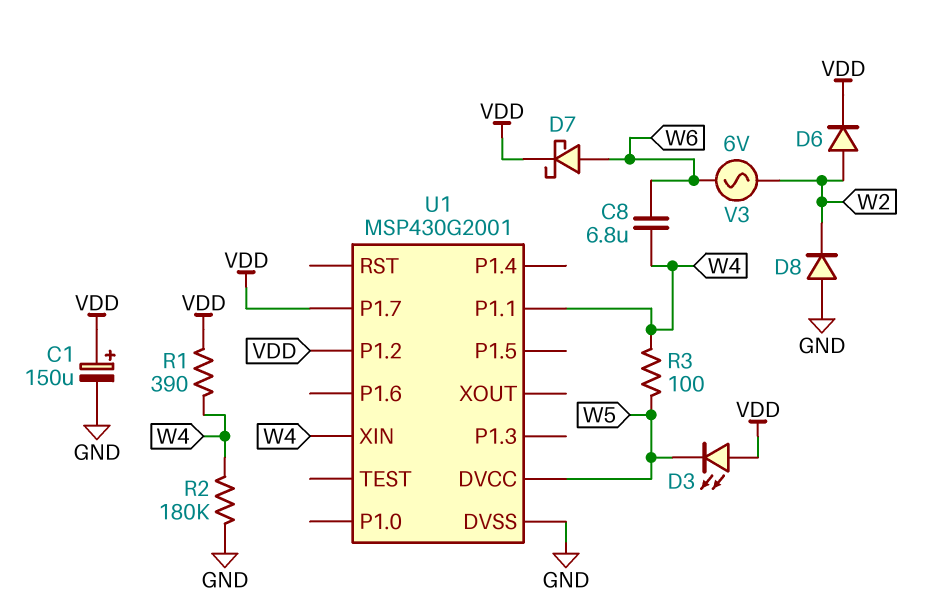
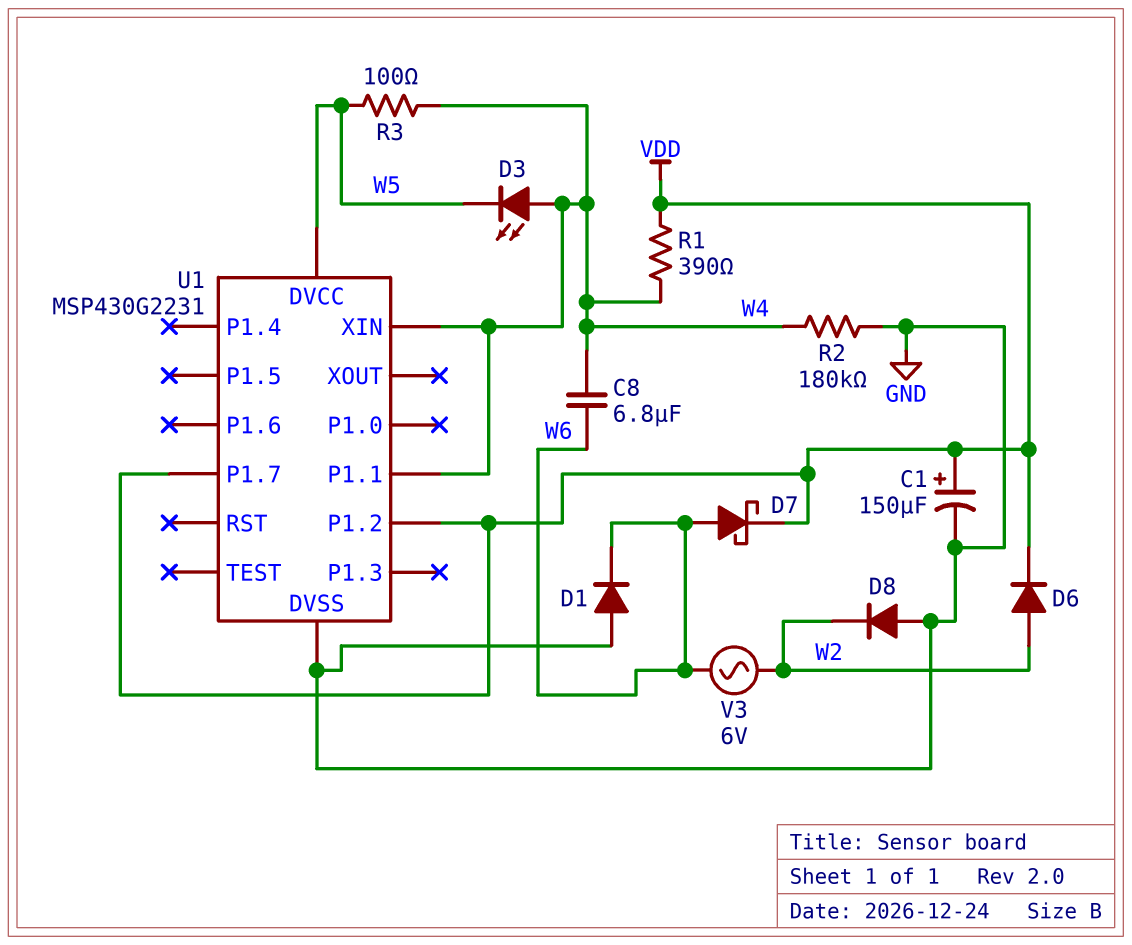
D1: none -> diode (A GND, K W6)
D3: LED (A VDD, K W5) -> LED (A W4, K W5)
U1: MSP430G2001 -> MSP430G2231

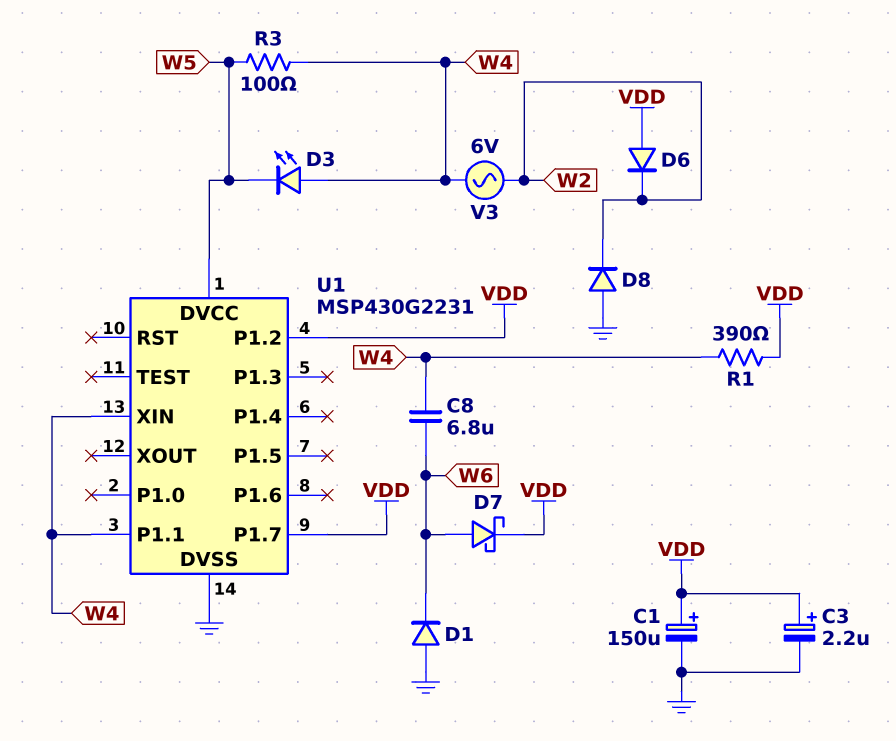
C3: none -> 2.2uF (plus VDD, minus GND)
D6: diode (A W2, K VDD) -> diode (A VDD, K W2)
R2: 180k (GND, W4) -> none
V3: AC 6V (W2, W6) -> AC 6V (W2, W4)

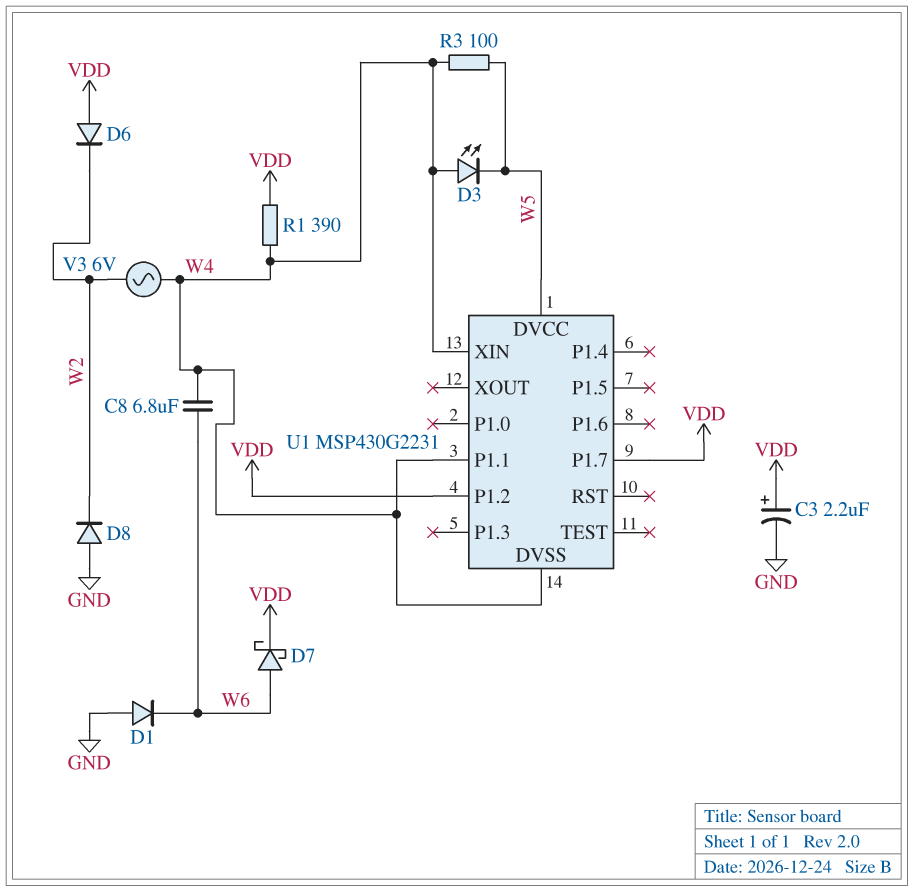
C1: 150uF (plus VDD, minus GND) -> none
U1 pin DVSS: GND -> W4

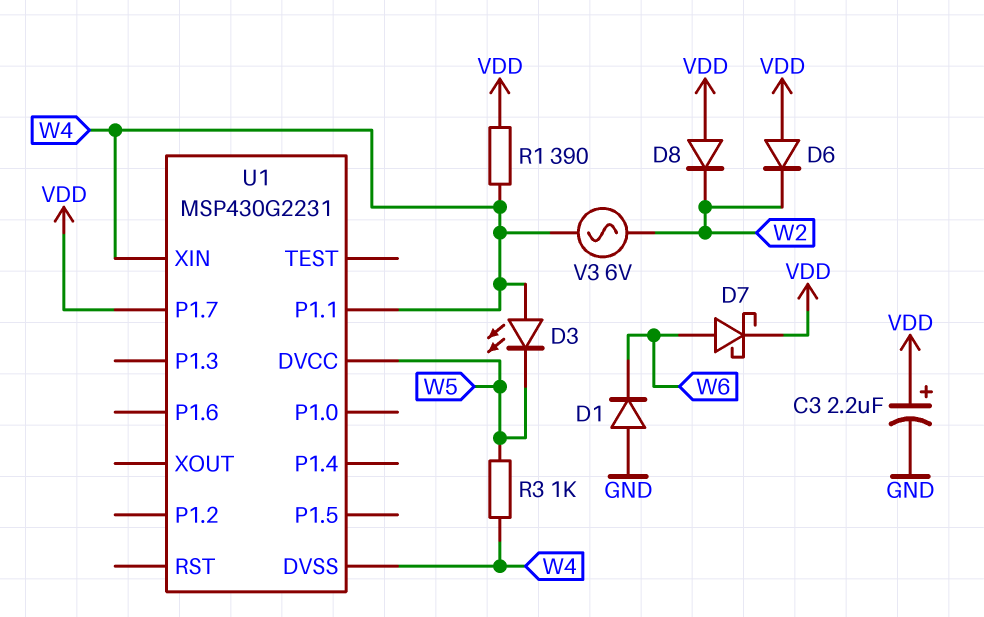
C8: 6.8uF (W4, W6) -> none
D8: diode (A GND, K W2) -> diode (A VDD, K W2)
R3: 100 (W4, W5) -> 1k (W4, W5)
U1 pin P1.2: VDD -> none

